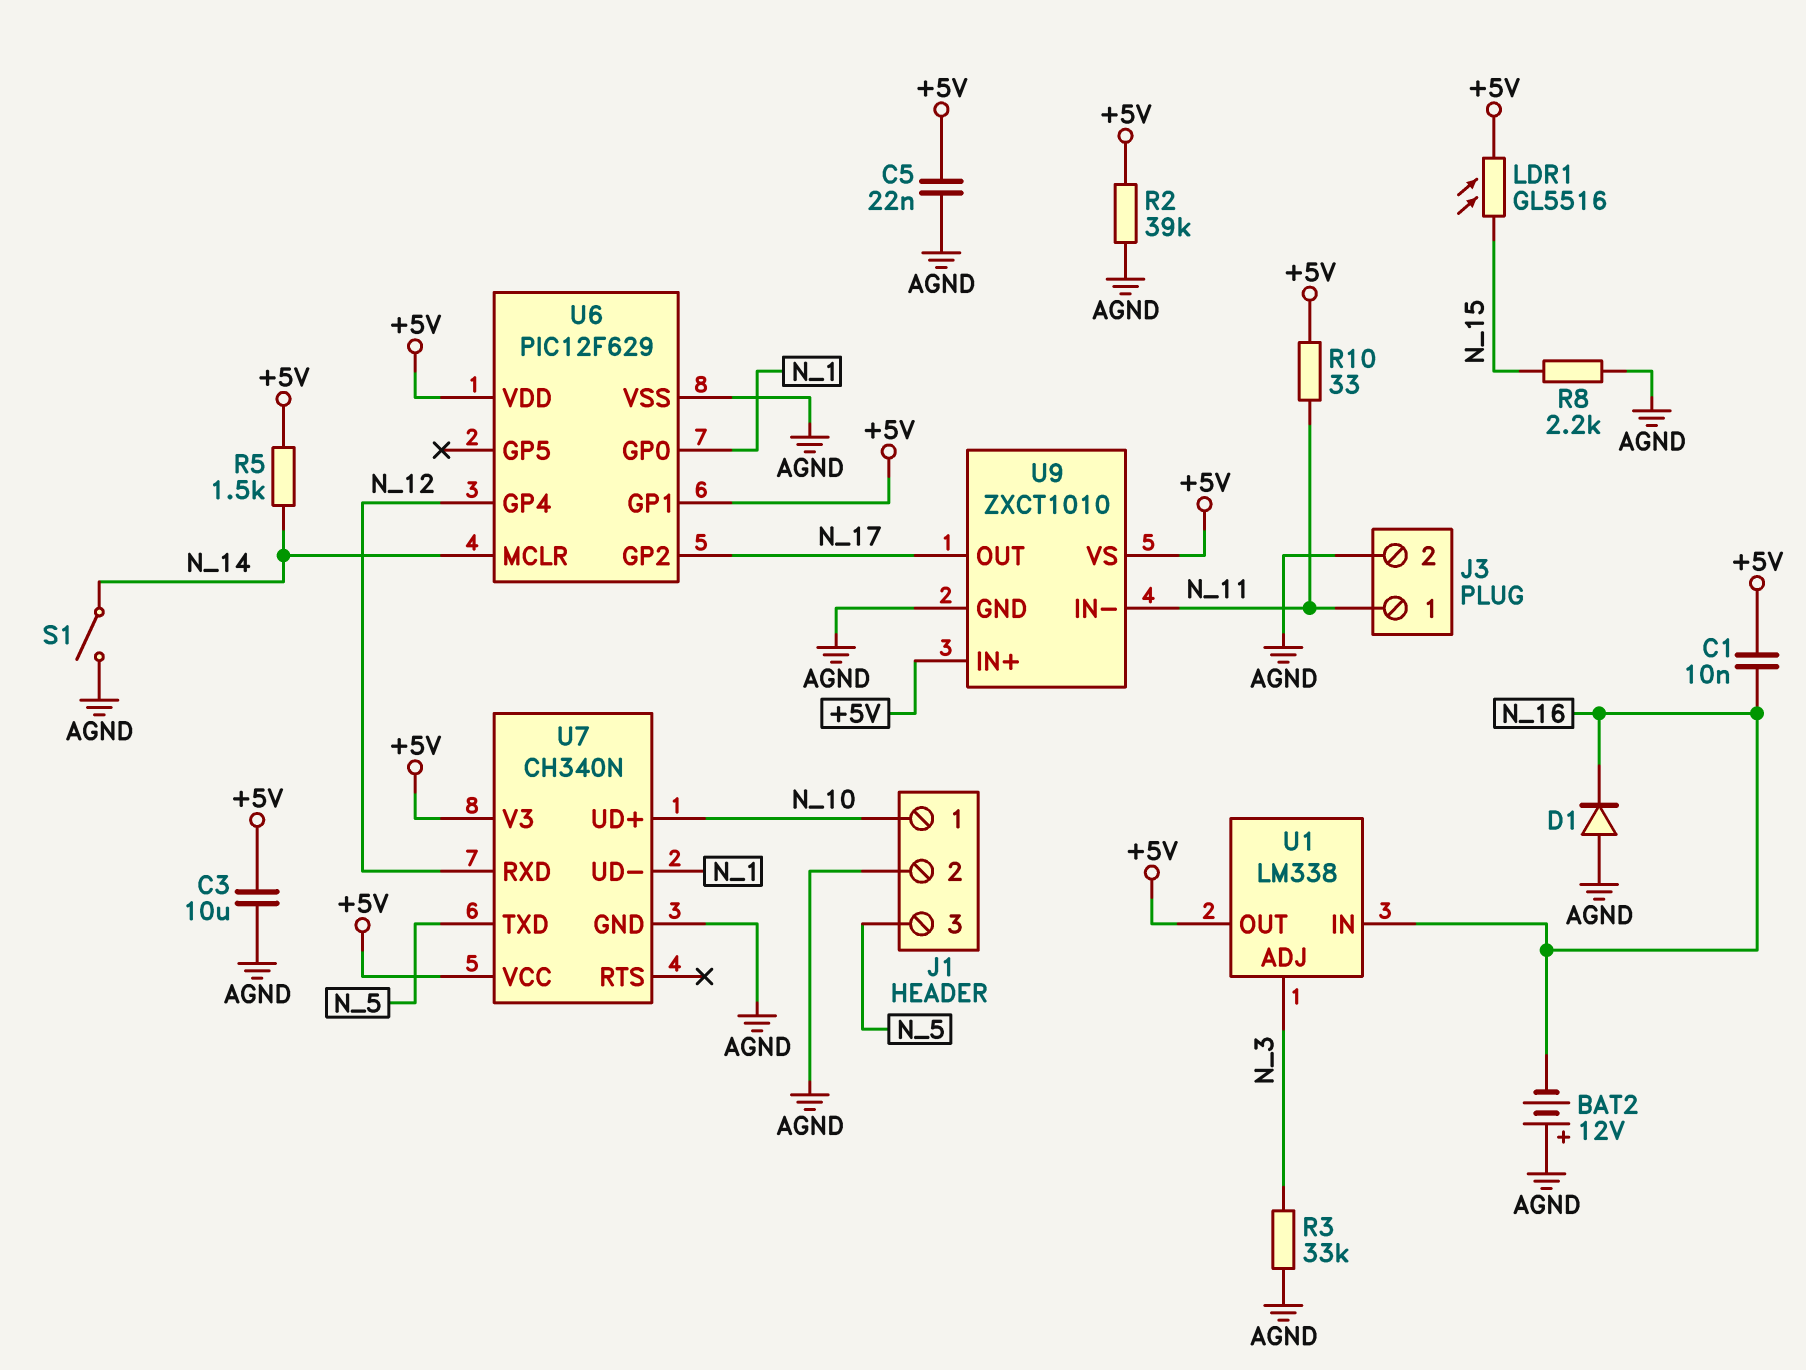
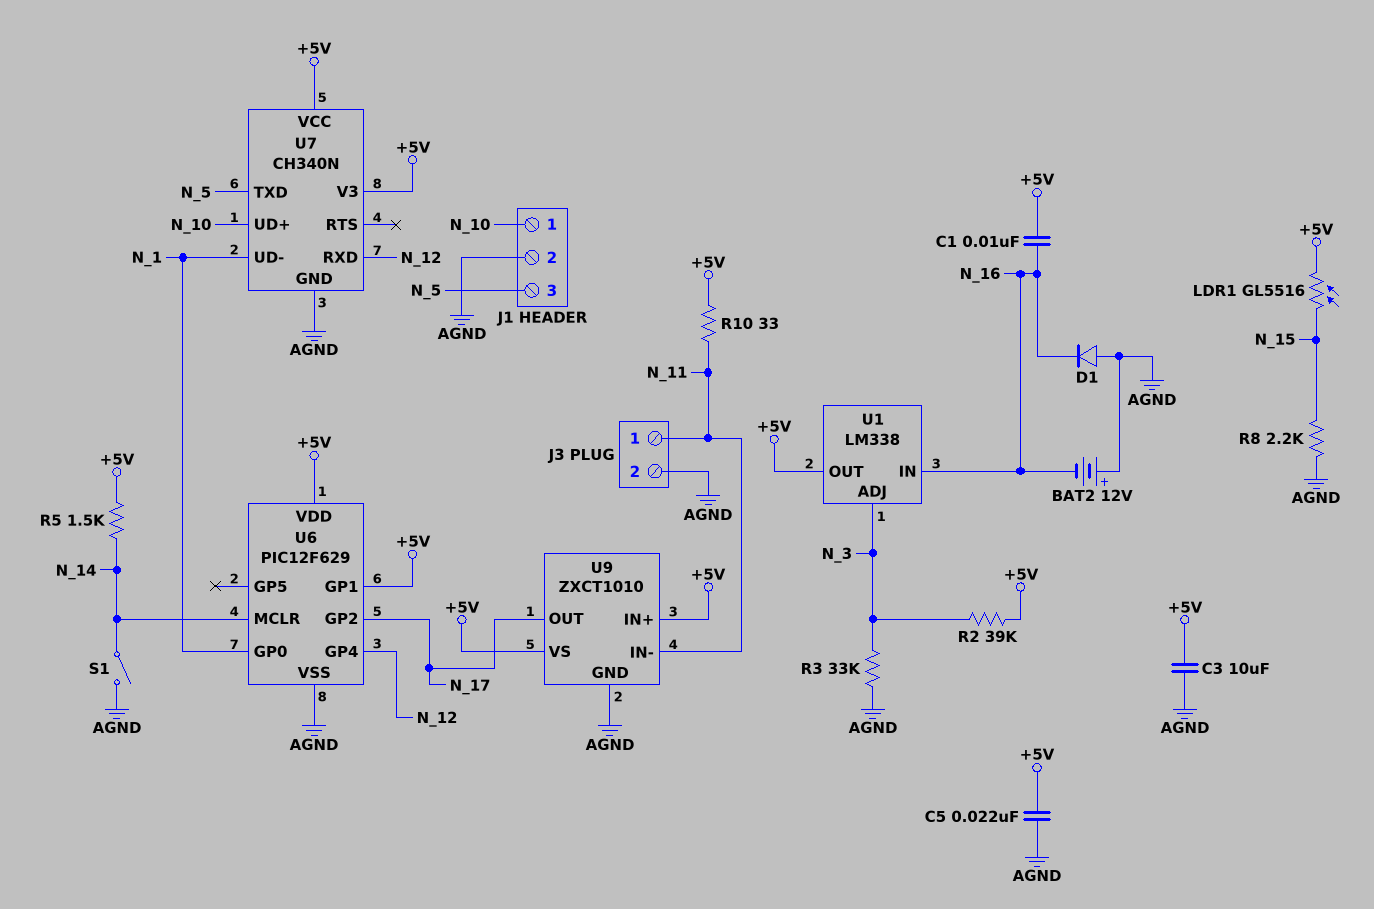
R2: 39k (+5V, AGND) -> 39k (+5V, N_3)

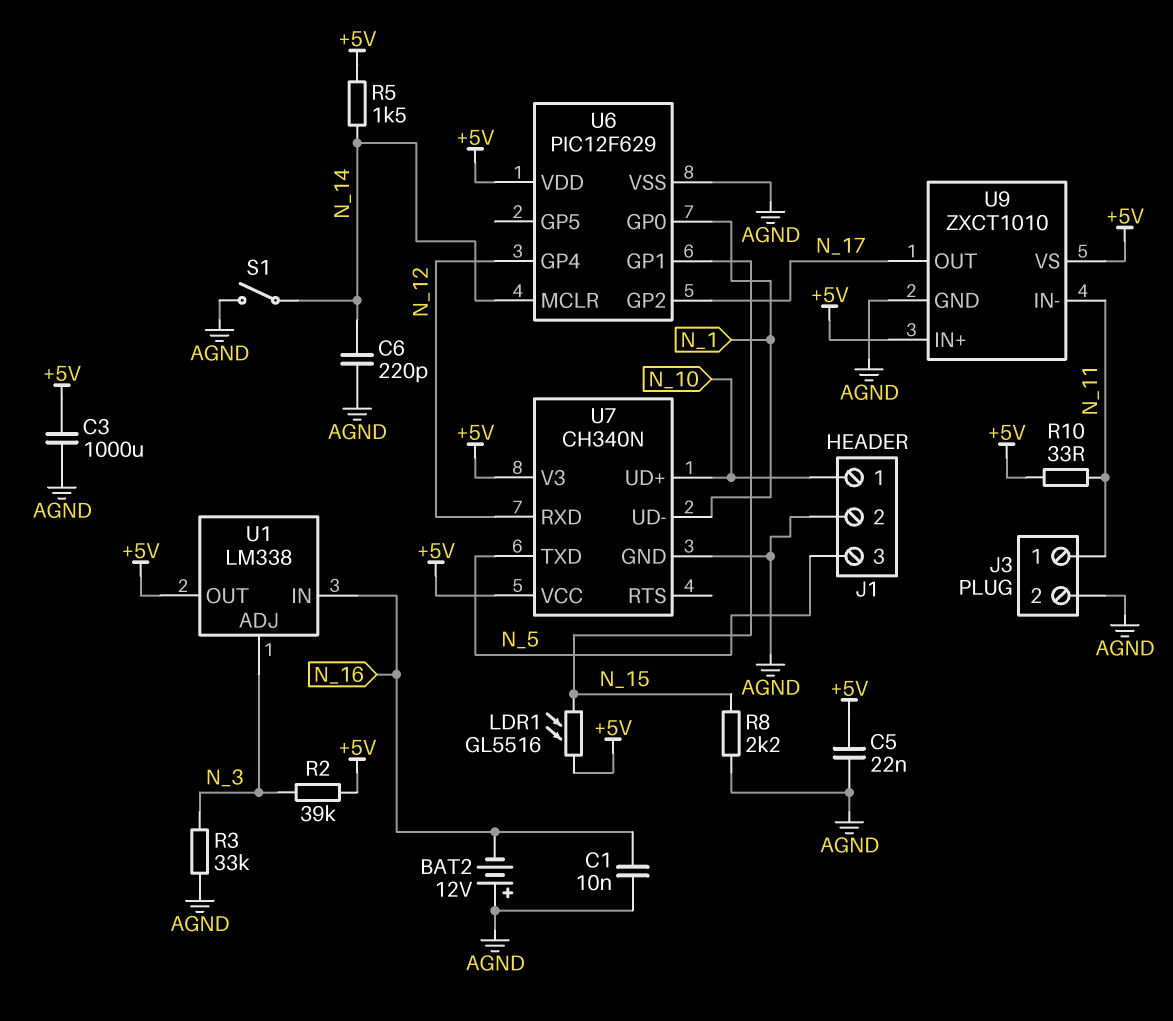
C1: 10nF (+5V, N_16) -> 10nF (AGND, N_16)
C3: 10uF (+5V, AGND) -> 1000uF (+5V, AGND)
C6: none -> 220pF (AGND, N_14)
D1: diode (A AGND, K N_16) -> none
U6 pin GP1: +5V -> N_15

